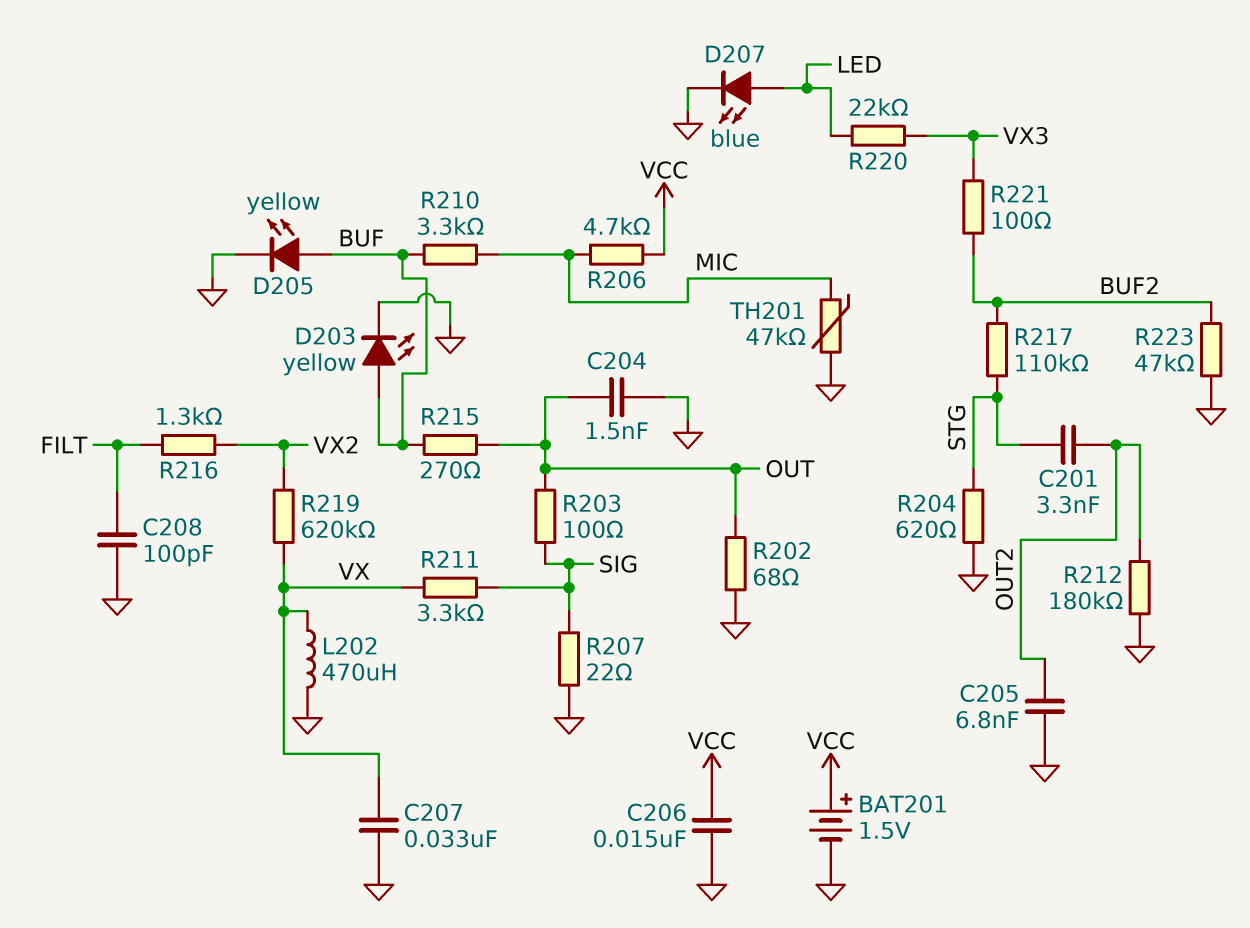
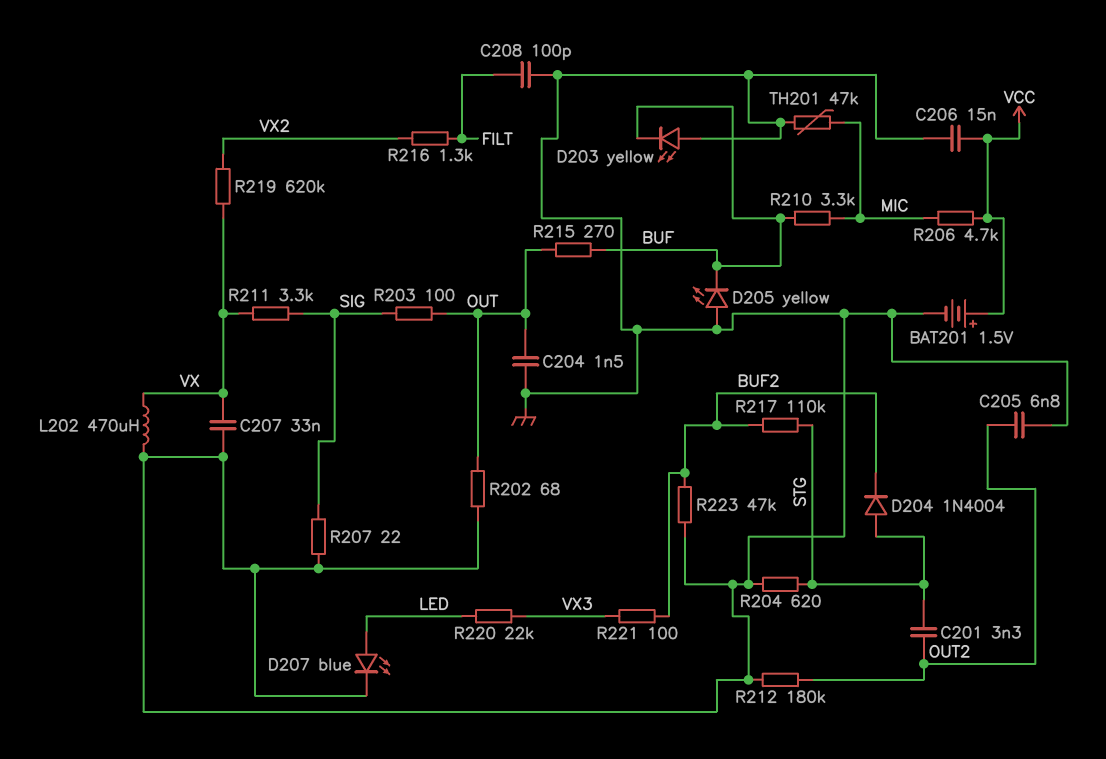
D203: LED yellow (A BUF, K GND) -> LED yellow (A GND, K BUF)
D204: none -> diode 1N4004 (A STG, K BUF2)
D205: LED yellow (A BUF, K GND) -> LED yellow (A GND, K BUF)

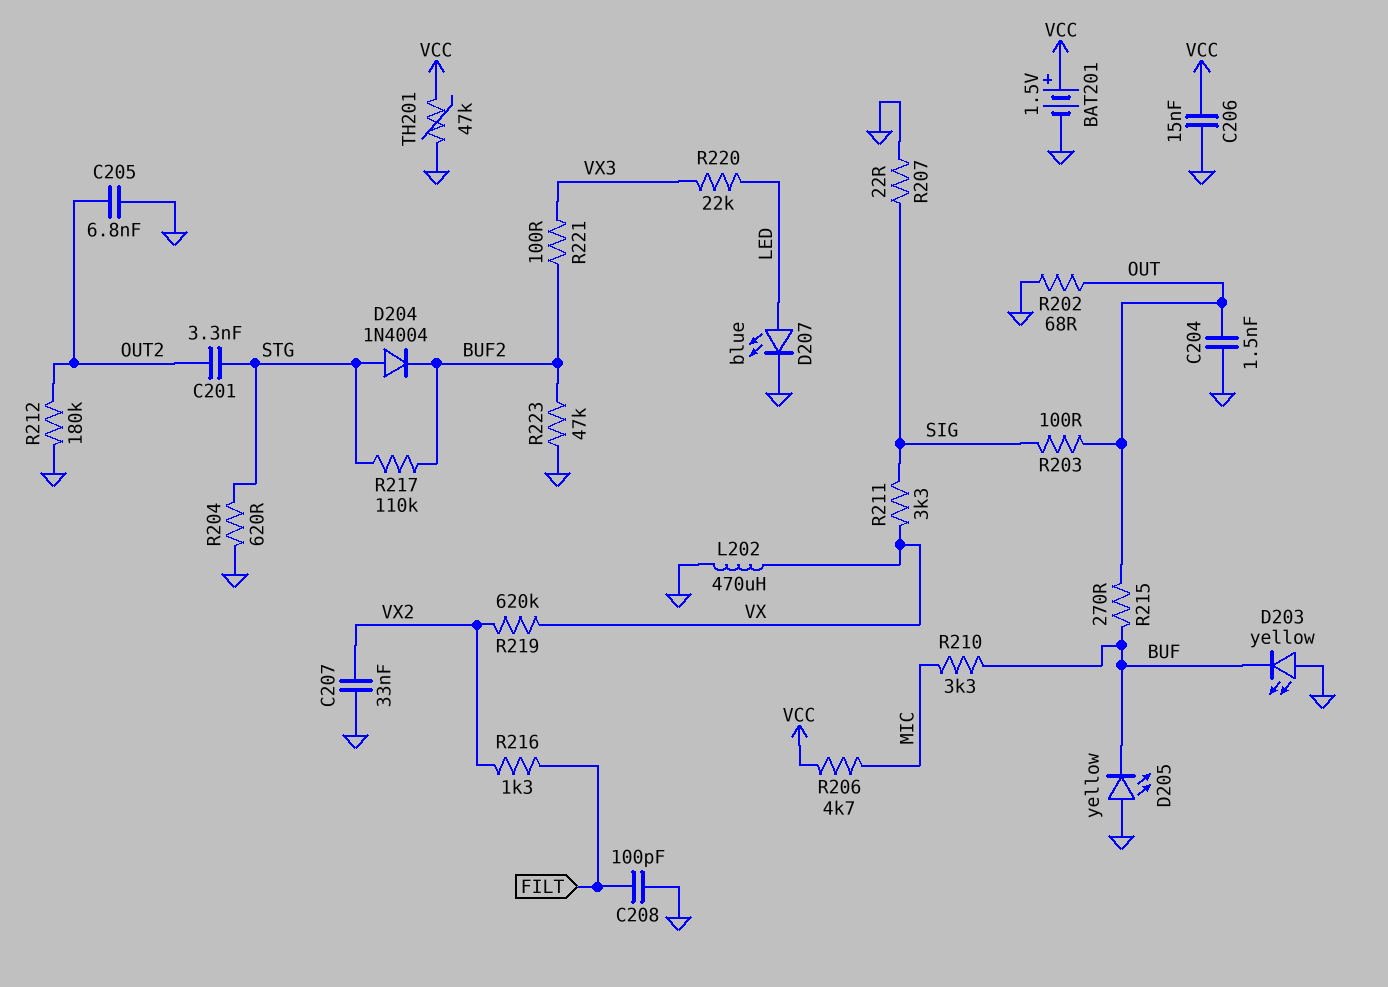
C207: 33nF (GND, VX) -> 33nF (GND, VX2)
TH201: 47k (GND, MIC) -> 47k (GND, VCC)

